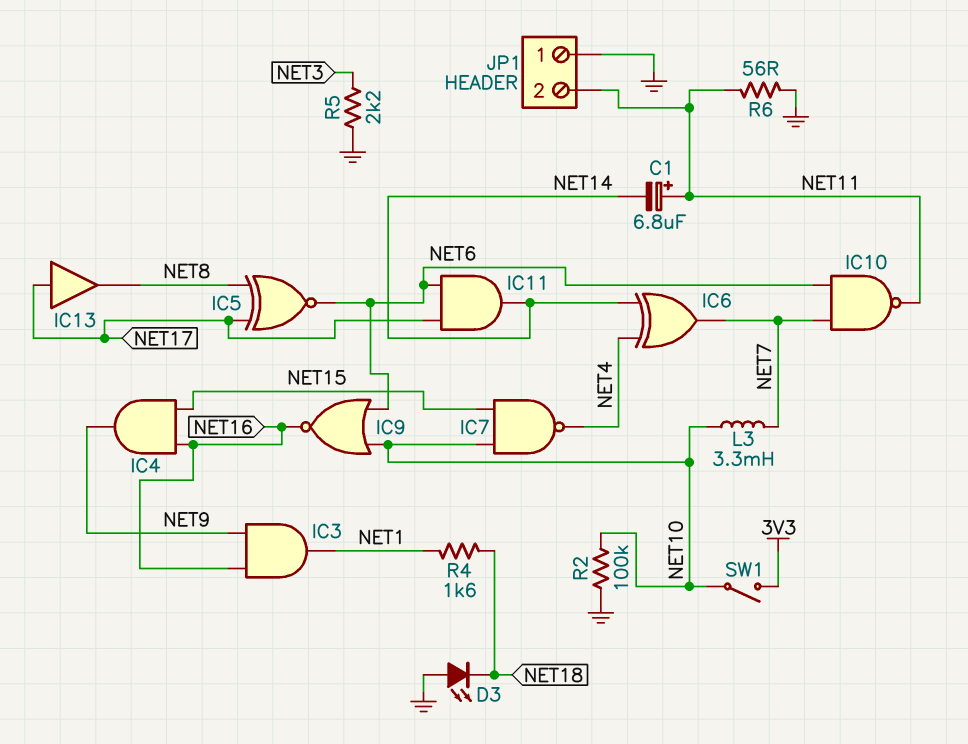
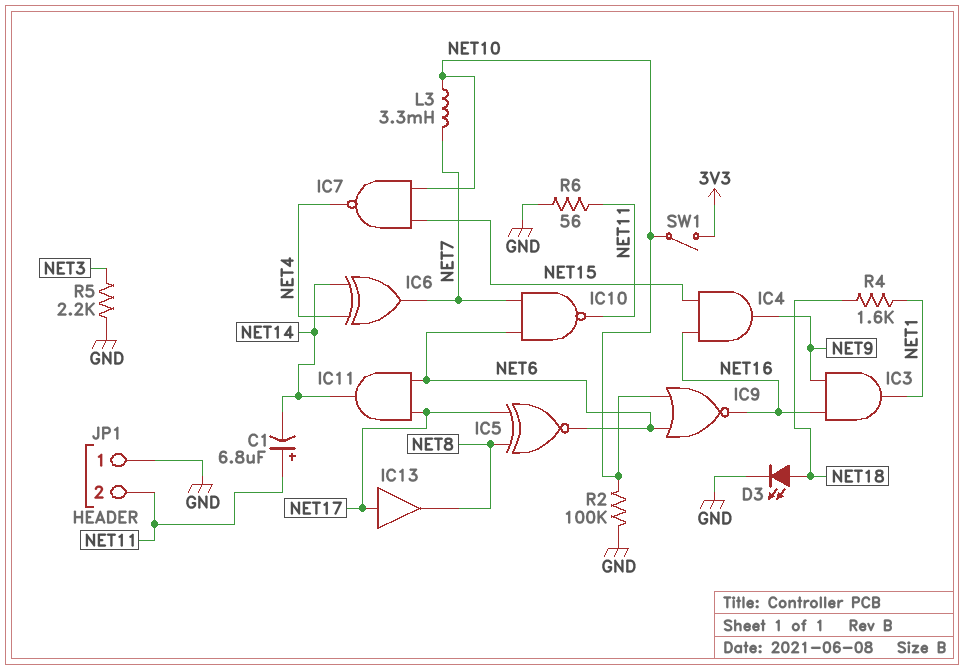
D3: LED (A GND, K NET18) -> LED (A NET18, K GND)

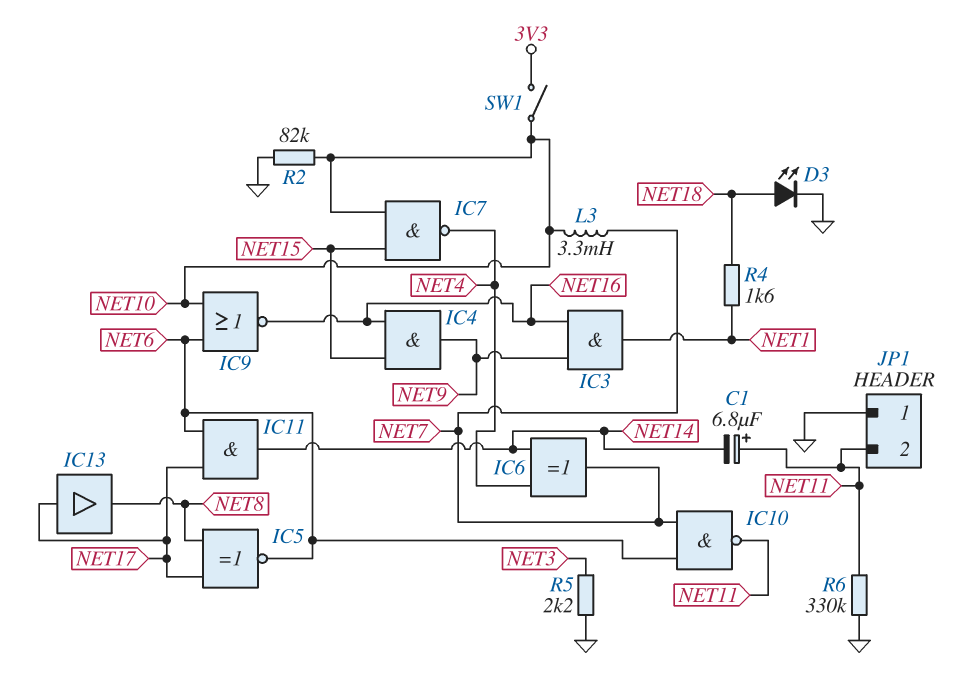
R2: 100k (GND, NET10) -> 82k (GND, NET10)
R6: 56 (GND, NET11) -> 330k (GND, NET11)

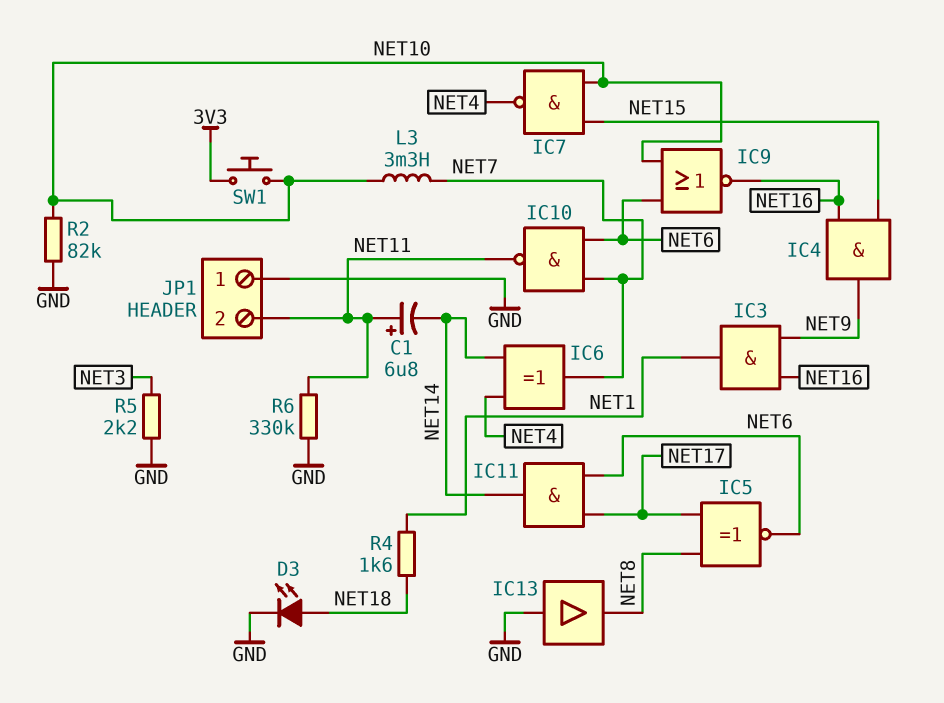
IC13: buffer (in NET17, out NET8) -> buffer (in GND, out NET8)
SW1: switch (3V3, NET10) -> button (3V3, NET10)

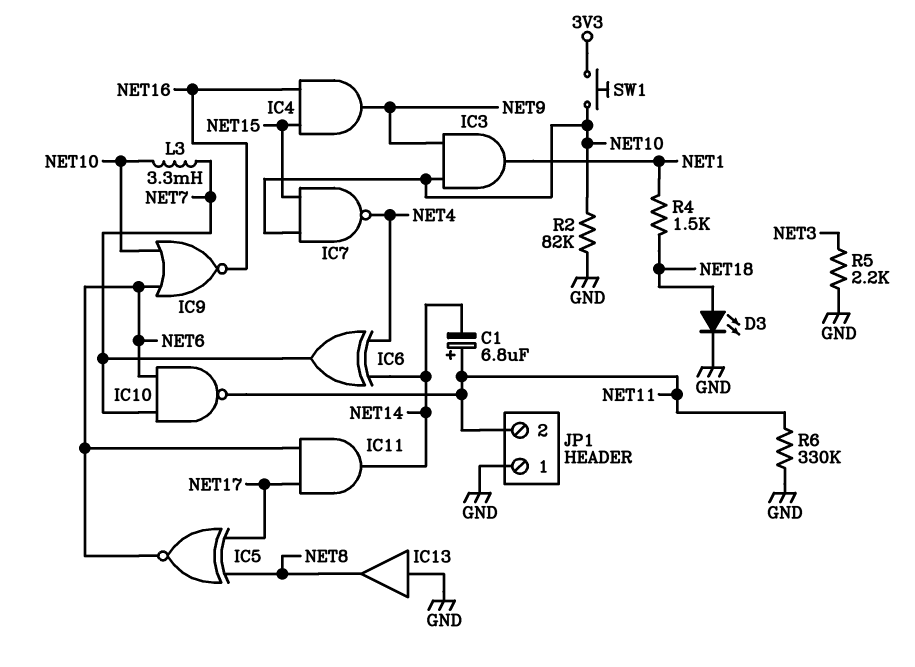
IC3: AND (in NET9, in NET16, out NET1) -> AND (in NET9, in NET10, out NET1)
R4: 1.6k (NET1, NET18) -> 1.5k (NET1, NET18)

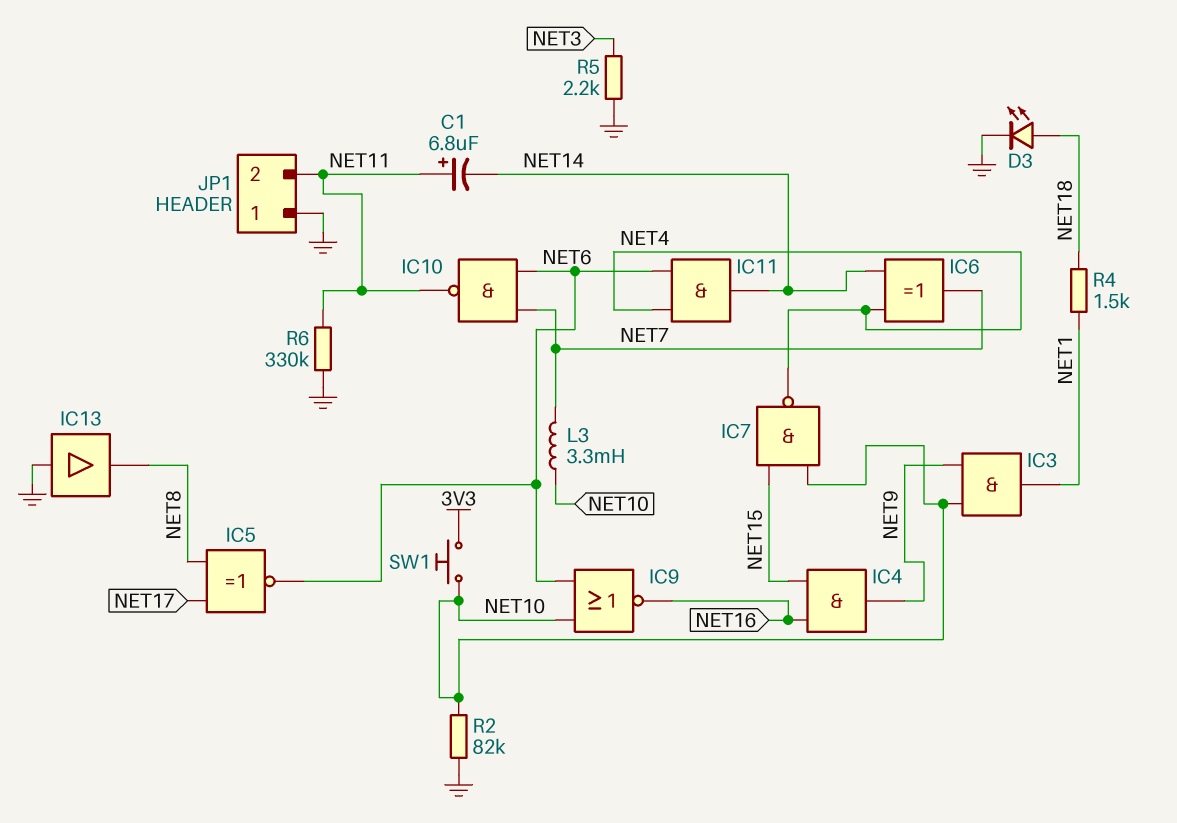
IC11: AND (in NET6, in NET17, out NET14) -> AND (in NET4, in NET6, out NET14)

